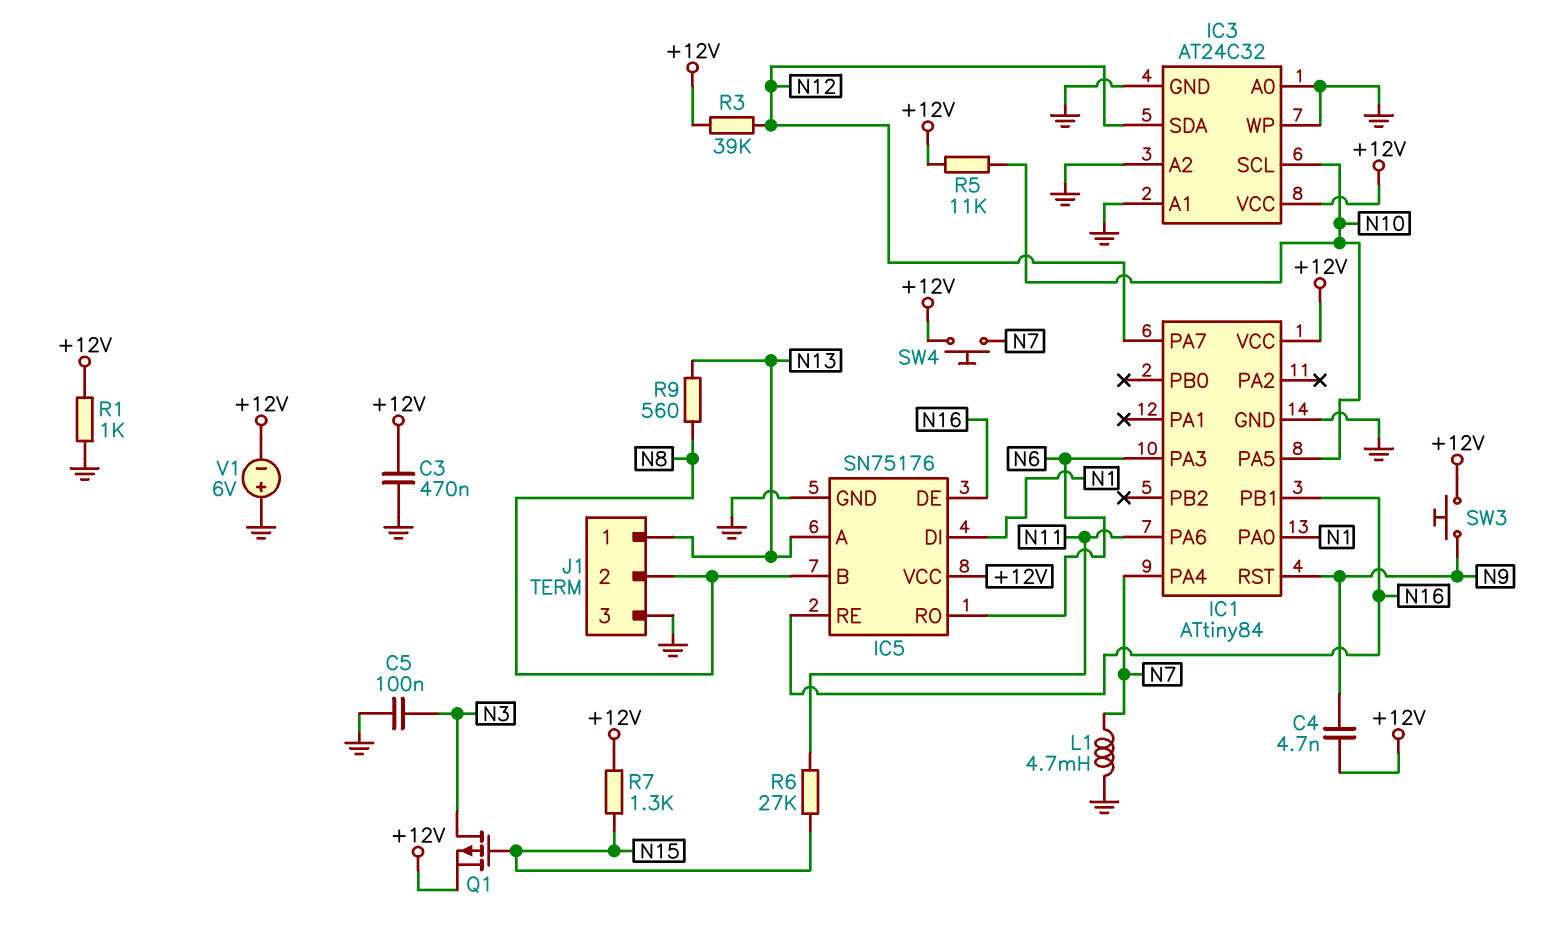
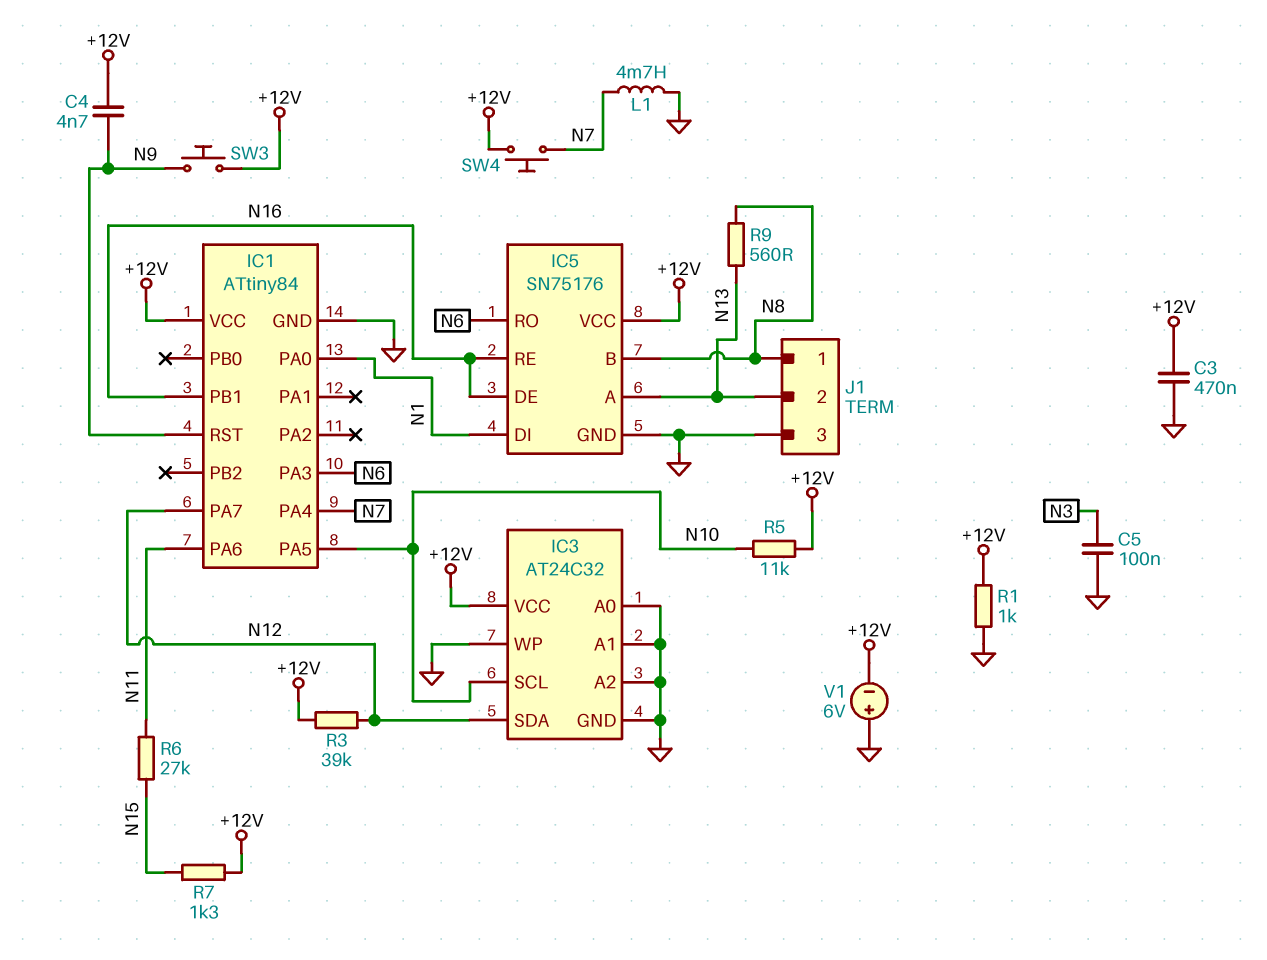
J1 pin 1: N13 -> N8
J1 pin 2: N8 -> N13
Q1: PMOS (G N15, D N3, S +12V) -> none

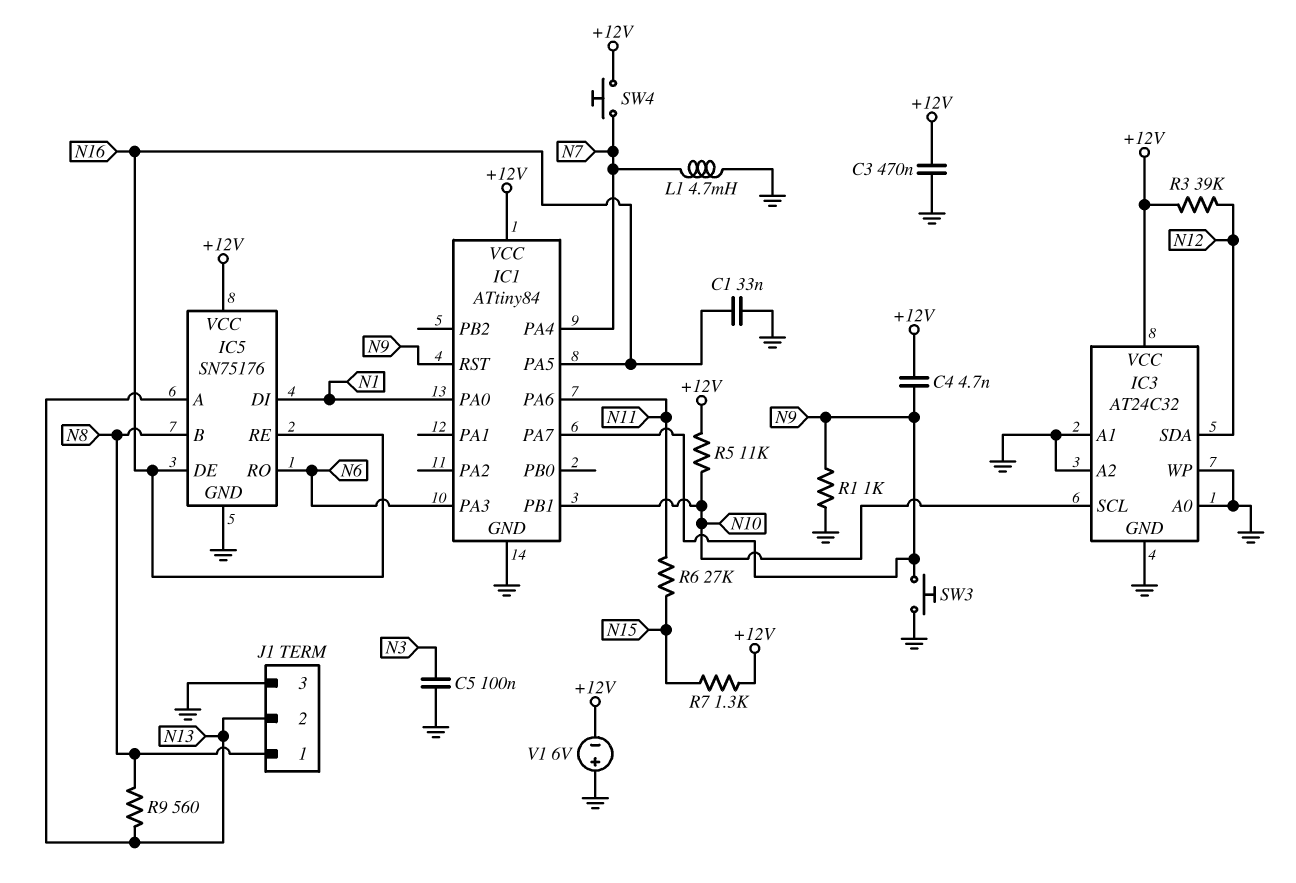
C1: none -> 33nF (GND, N16)
IC1 pin PA5: N10 -> N16
IC1 pin PA7: N12 -> N9
IC1 pin PB1: N16 -> N10
R1: 1k (+12V, GND) -> 1k (GND, N9)
SW3: button (+12V, N9) -> button (GND, N9)

